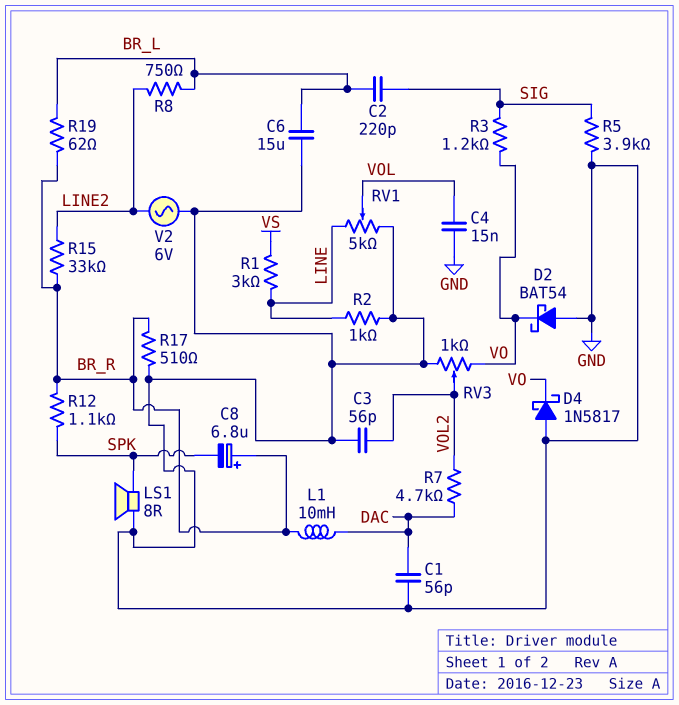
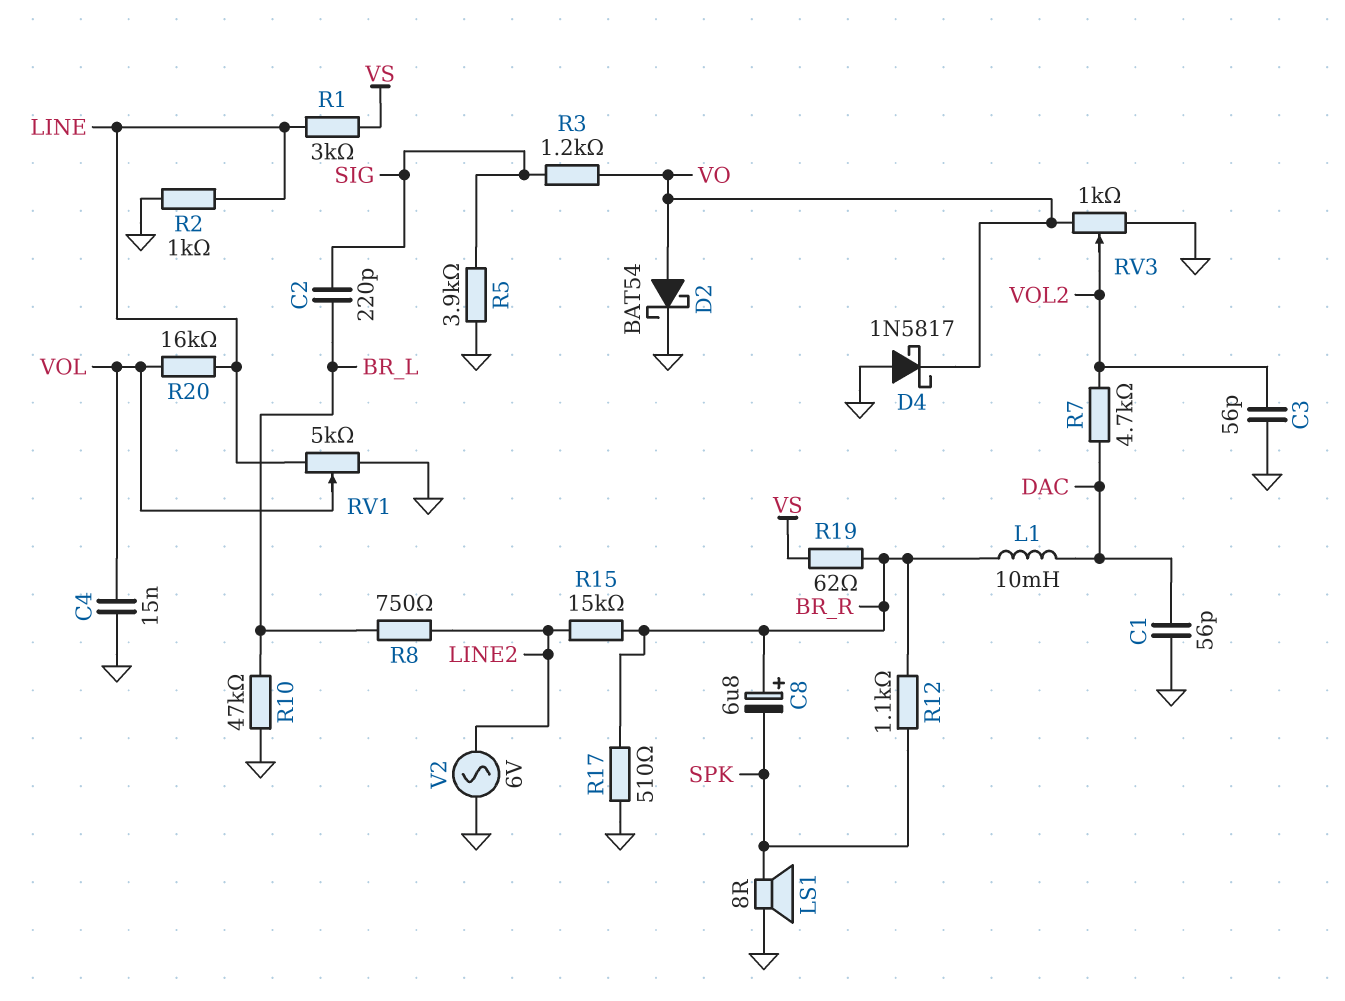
C6: 15uF (BR_L, GND) -> none
D2: schottky BAT54 (A GND, K VO) -> schottky BAT54 (A VO, K GND)
R10: none -> 47k (BR_L, GND)
R15: 33k (BR_R, LINE2) -> 15k (BR_R, LINE2)
R19: 62 (BR_L, BR_R) -> 62 (BR_R, VS)
R20: none -> 16k (LINE, VOL)

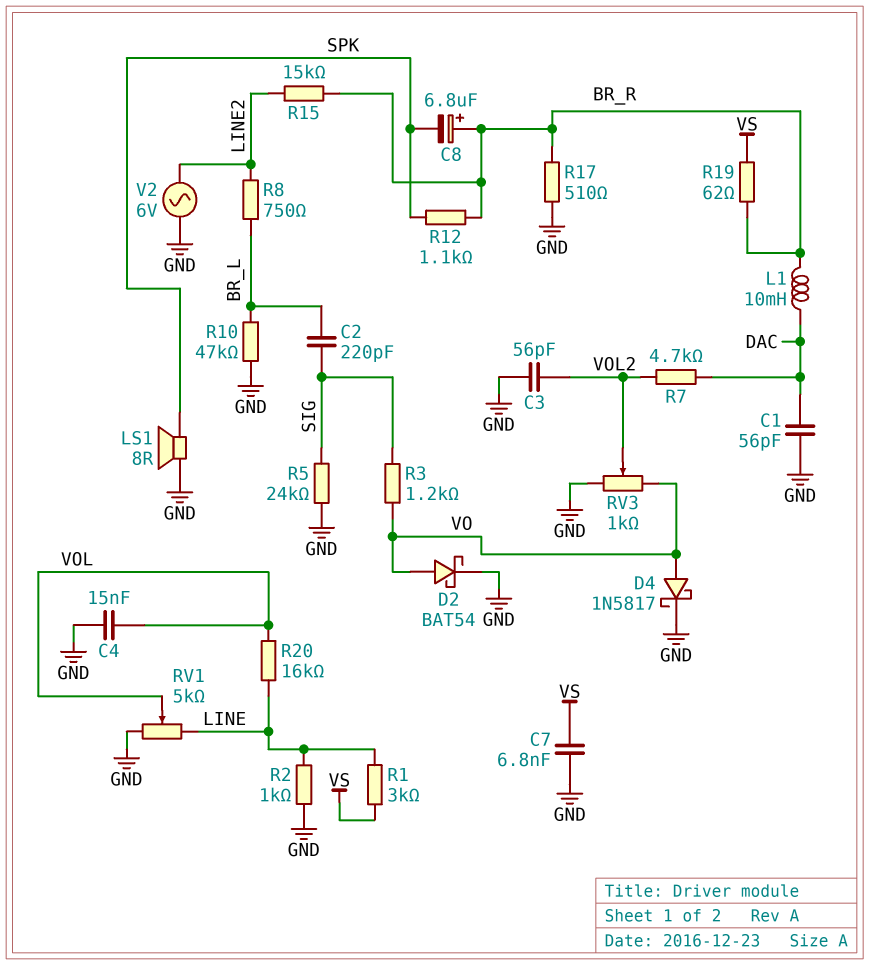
C7: none -> 6.8nF (GND, VS)
D4: schottky 1N5817 (A GND, K VO) -> schottky 1N5817 (A VO, K GND)
R5: 3.9k (GND, SIG) -> 24k (GND, SIG)

